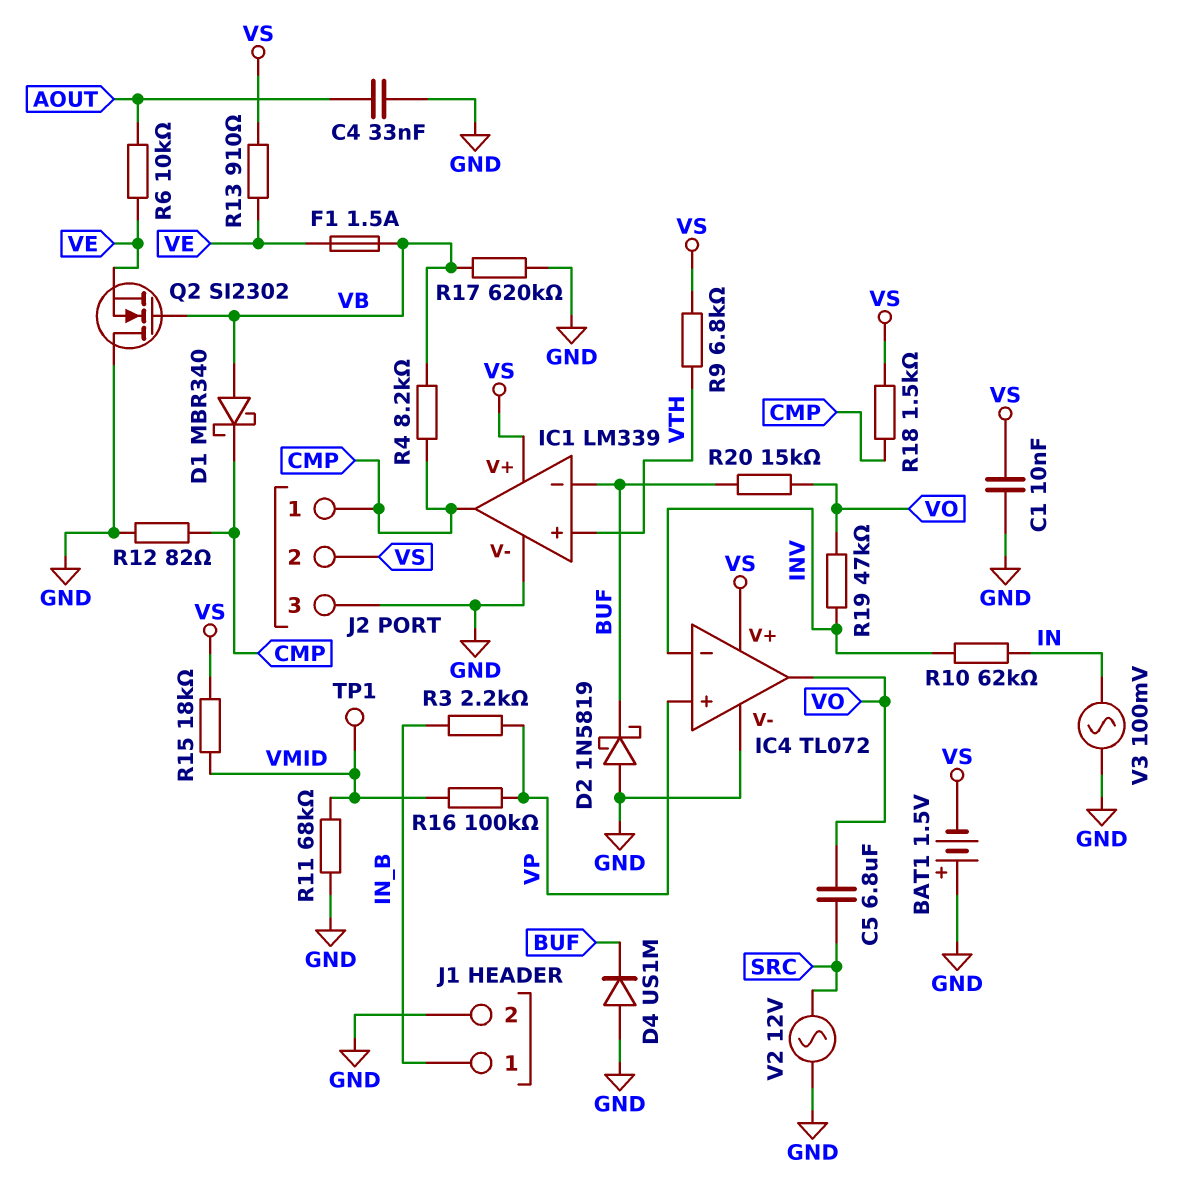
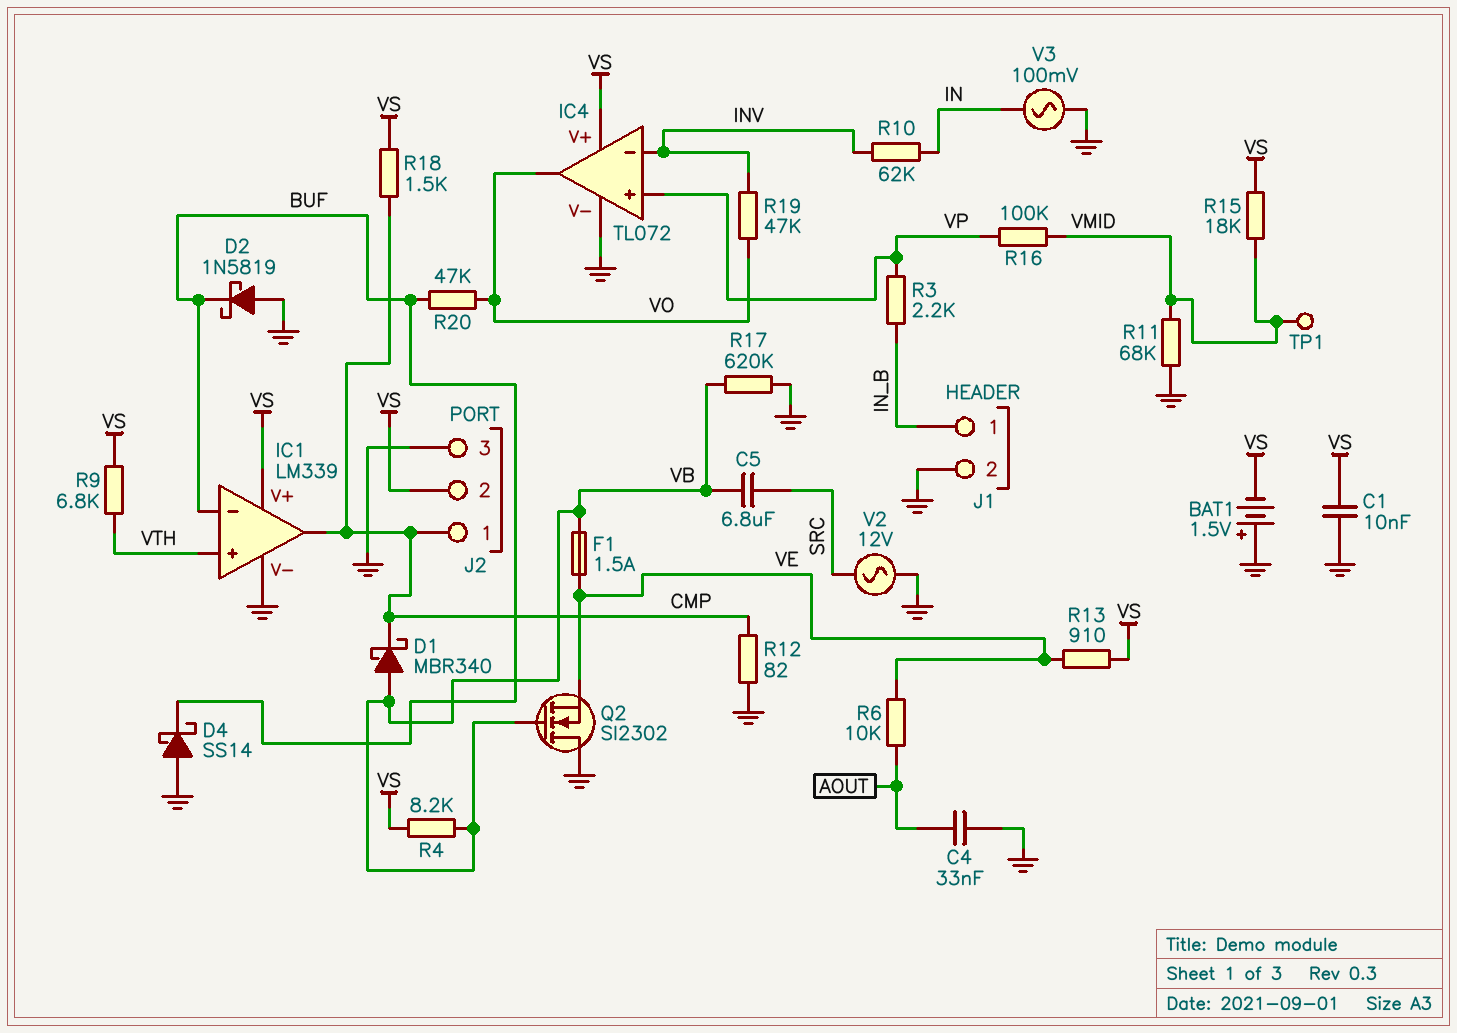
C5: 6.8uF (SRC, VO) -> 6.8uF (SRC, VB)
D4: diode US1M (A GND, K BUF) -> schottky SS14 (A GND, K BUF)
R4: 8.2k (CMP, VB) -> 8.2k (VB, VS)
R20: 15k (BUF, VO) -> 47k (BUF, VO)

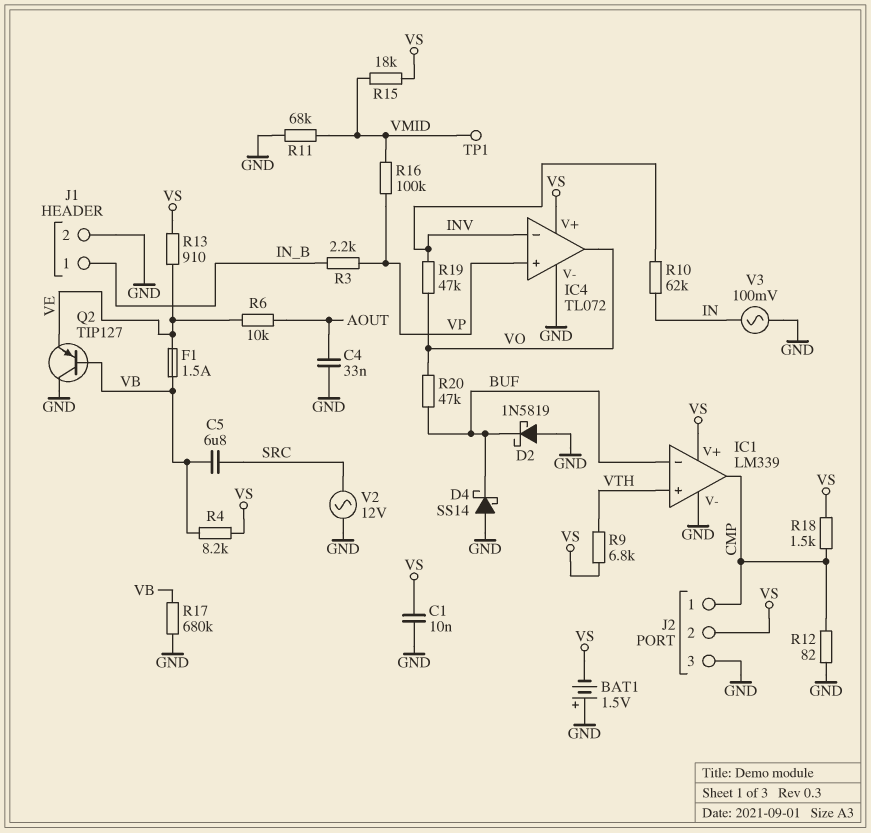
D1: schottky MBR340 (A VB, K CMP) -> none
Q2: NMOS SI2302 (G VB, D GND, S VE) -> PNP TIP127 (B VB, C GND, E VE)
R17: 620k (GND, VB) -> 680k (GND, VB)

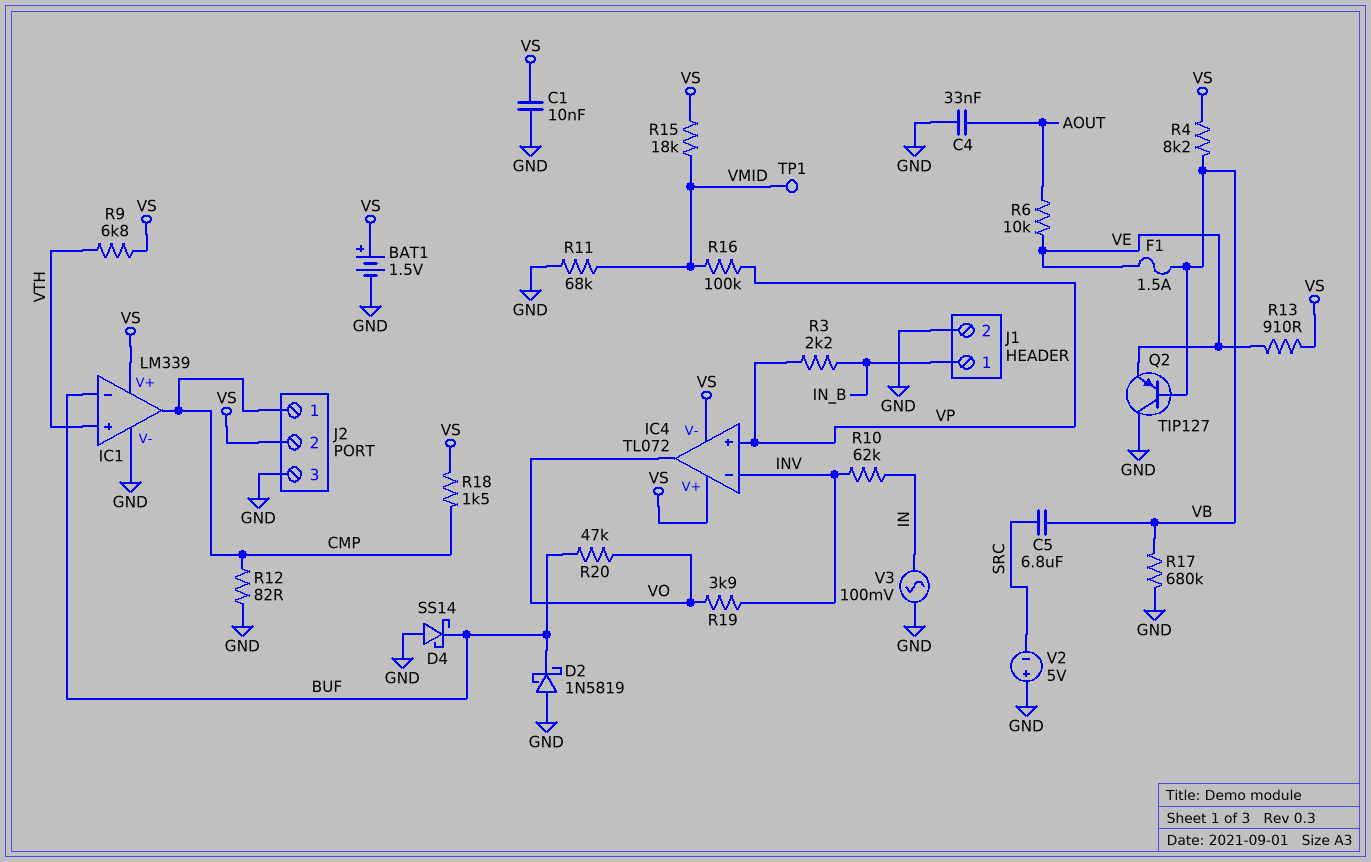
BAT1: 1.5V (plus GND, minus VS) -> 1.5V (plus VS, minus GND)
IC4 pin V-: GND -> VS
R19: 47k (INV, VO) -> 3.9k (INV, VO)
V2: AC 12V (GND, SRC) -> 5V (plus GND, minus SRC)

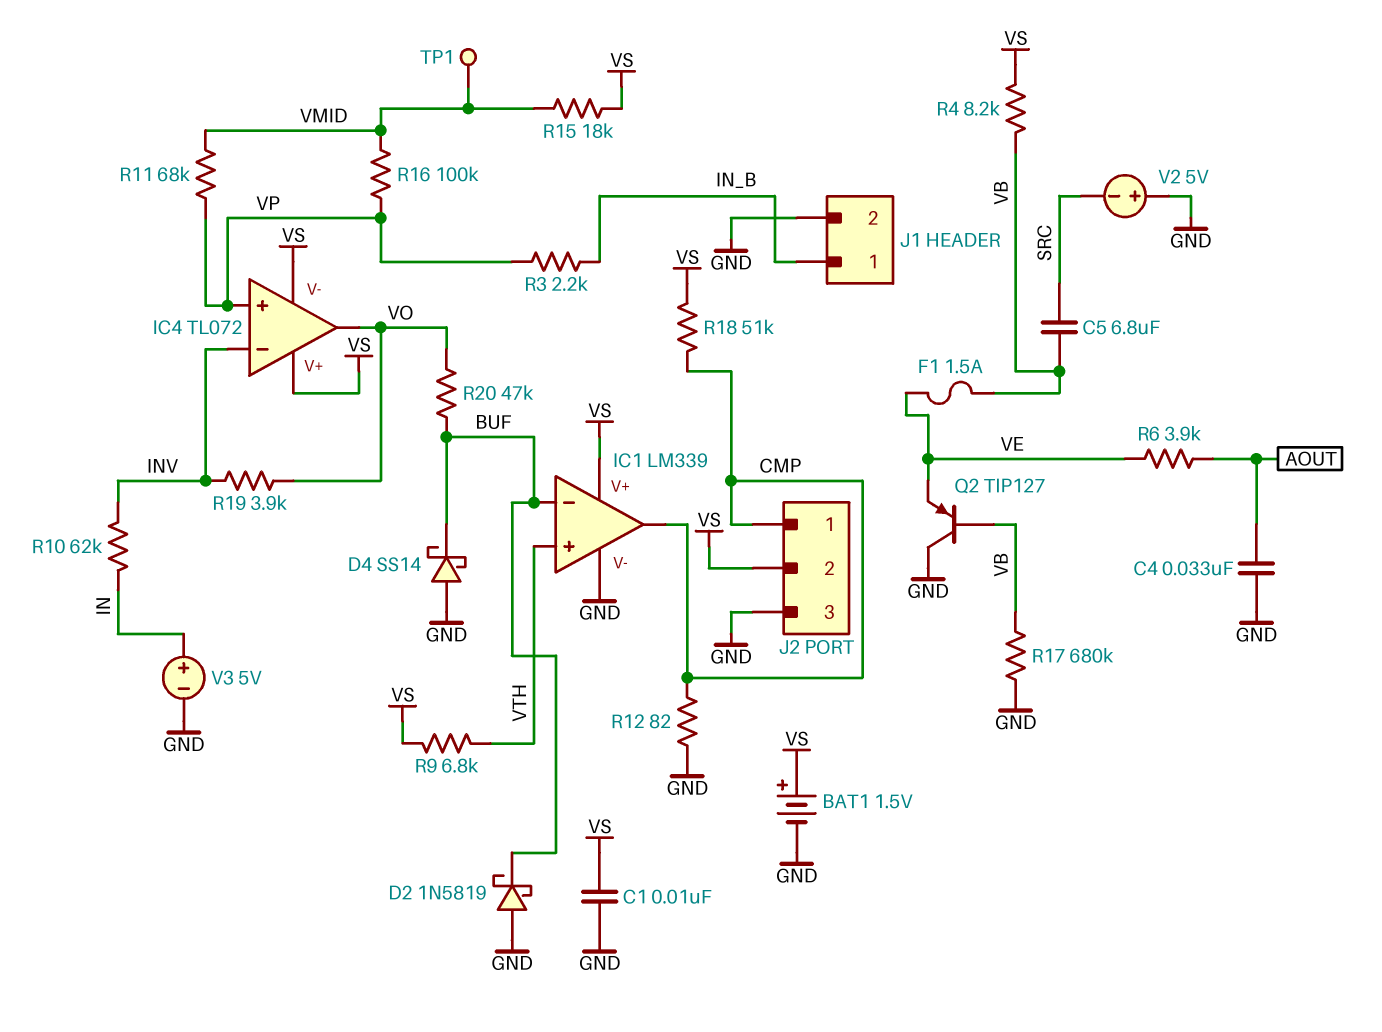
R6: 10k (AOUT, VE) -> 3.9k (AOUT, VE)
R11: 68k (GND, VMID) -> 68k (VMID, VP)
R13: 910 (VE, VS) -> none
R18: 1.5k (CMP, VS) -> 51k (CMP, VS)
V3: AC 100mV (GND, IN) -> 5V (plus IN, minus GND)

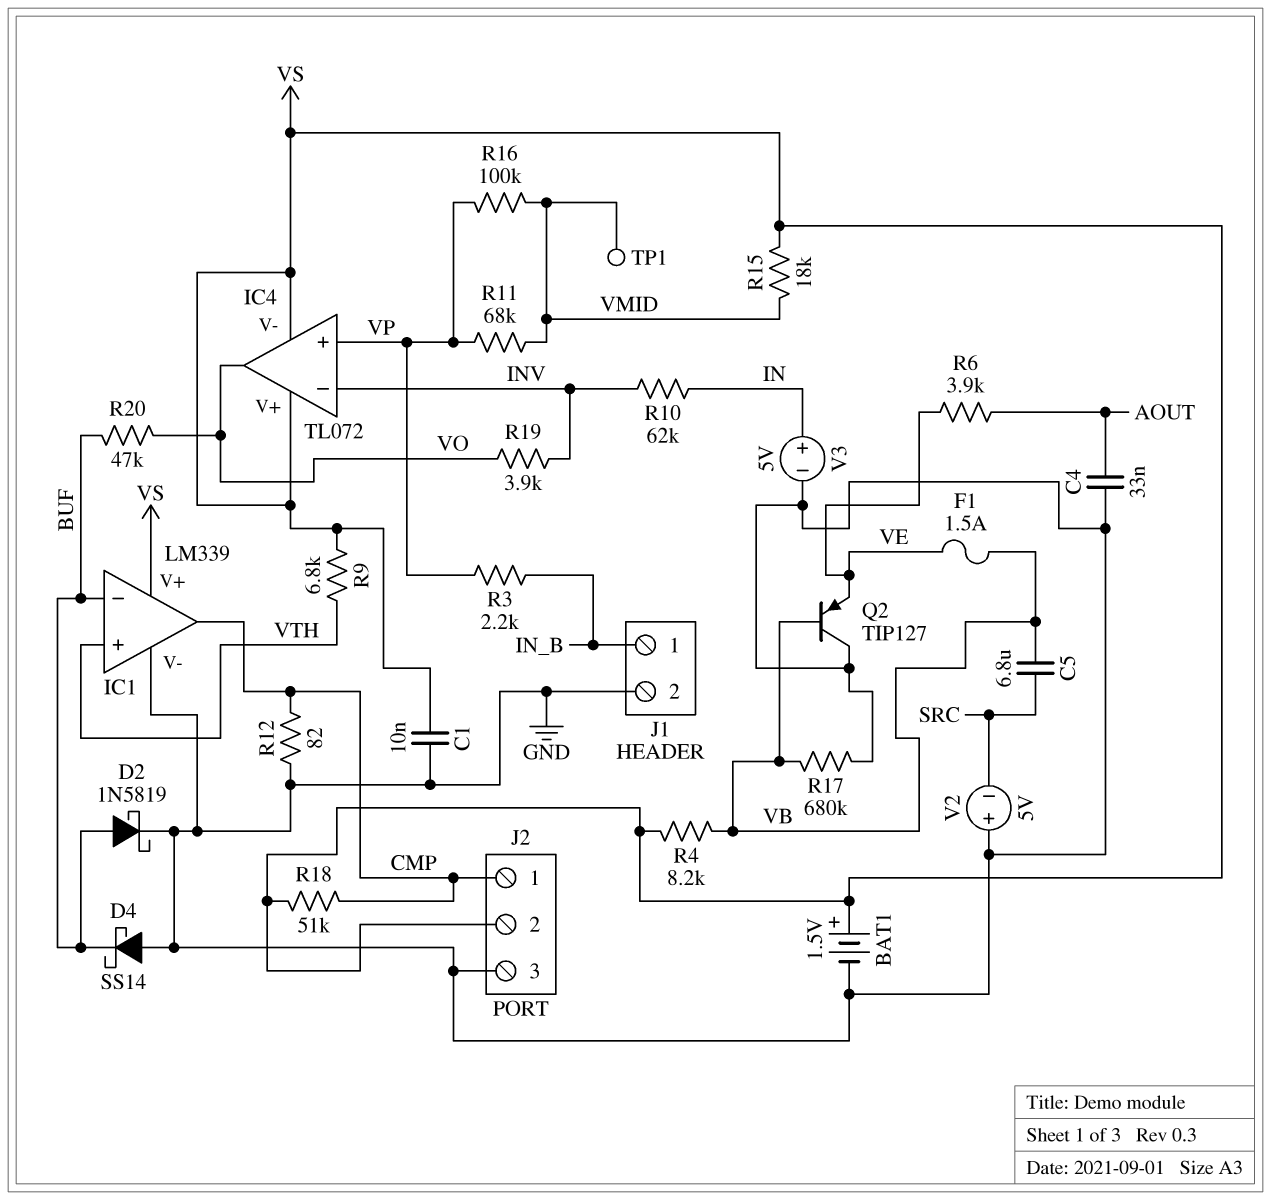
D2: schottky 1N5819 (A GND, K BUF) -> schottky 1N5819 (A BUF, K GND)

